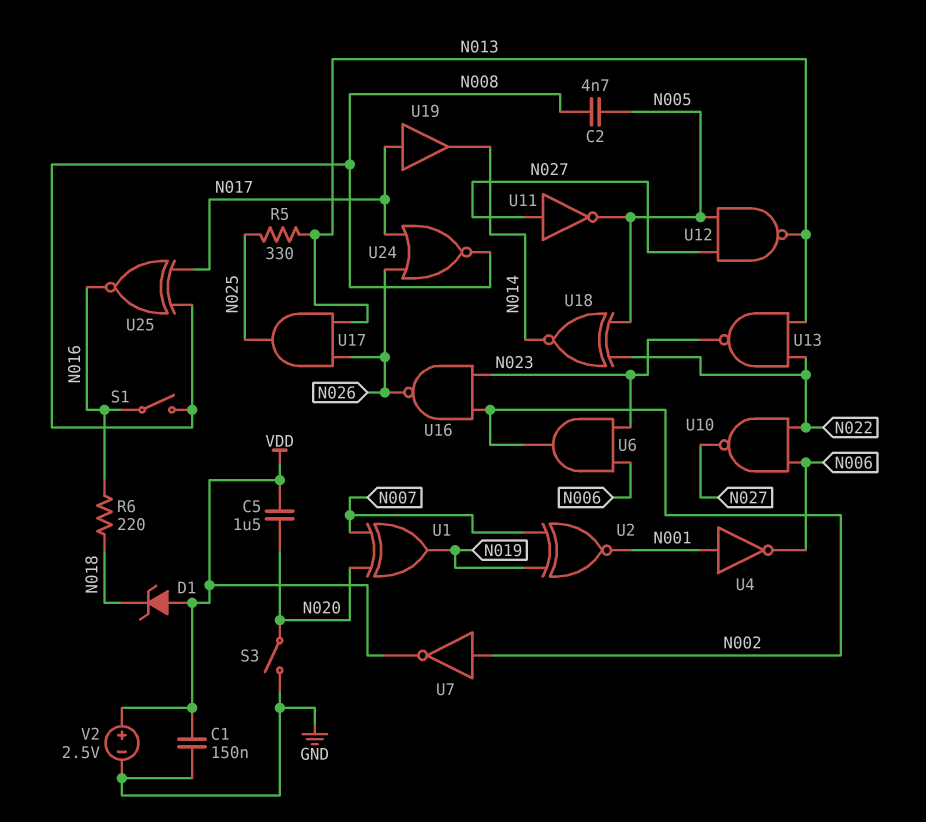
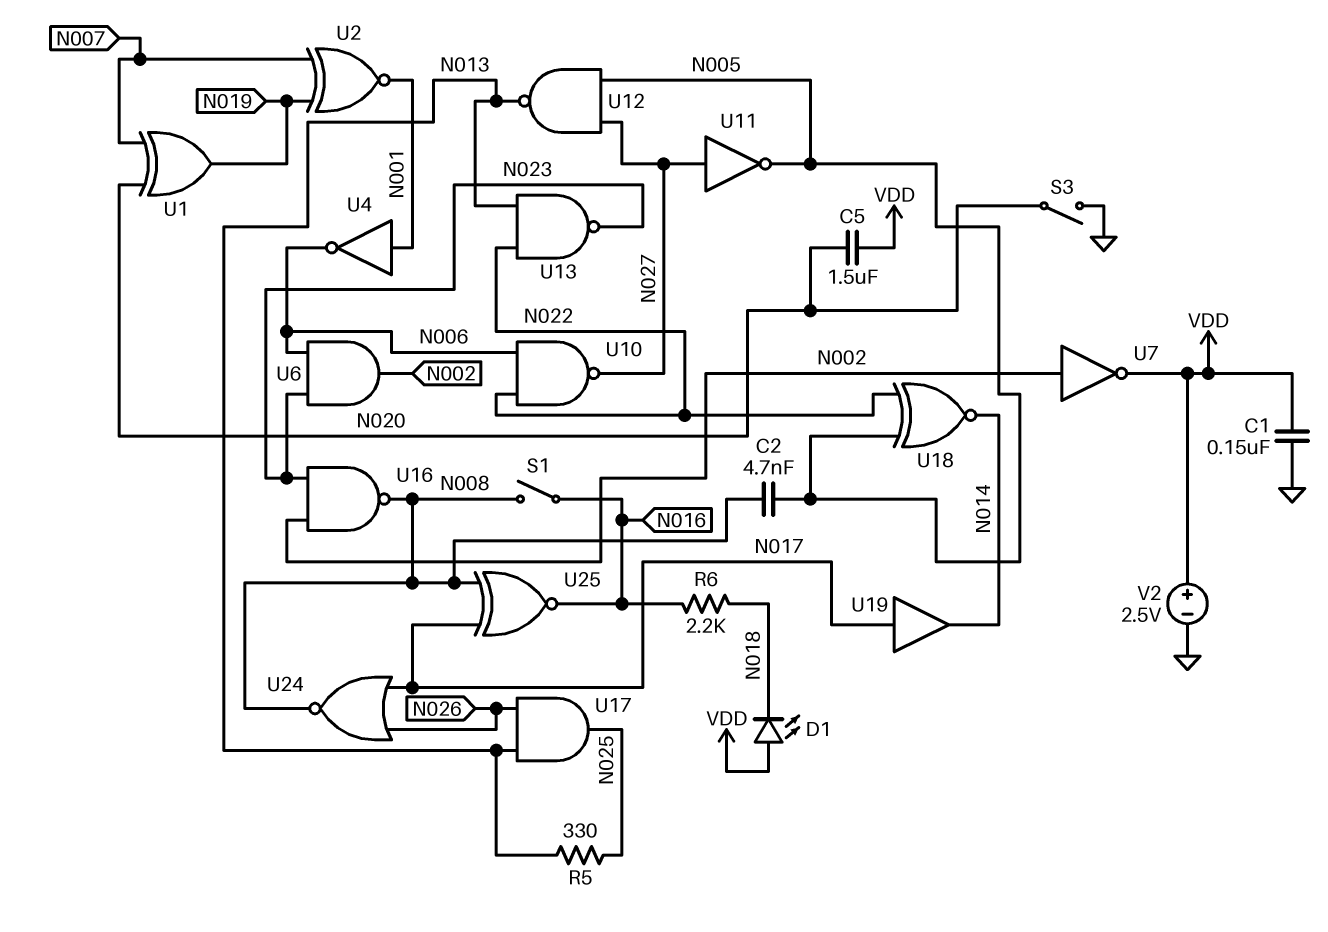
D1: zener (A VDD, K N018) -> LED (A VDD, K N018)
R6: 220 (N016, N018) -> 2.2k (N016, N018)
U16: NAND (in N002, in N023, out N026) -> NAND (in N002, in N023, out N008)

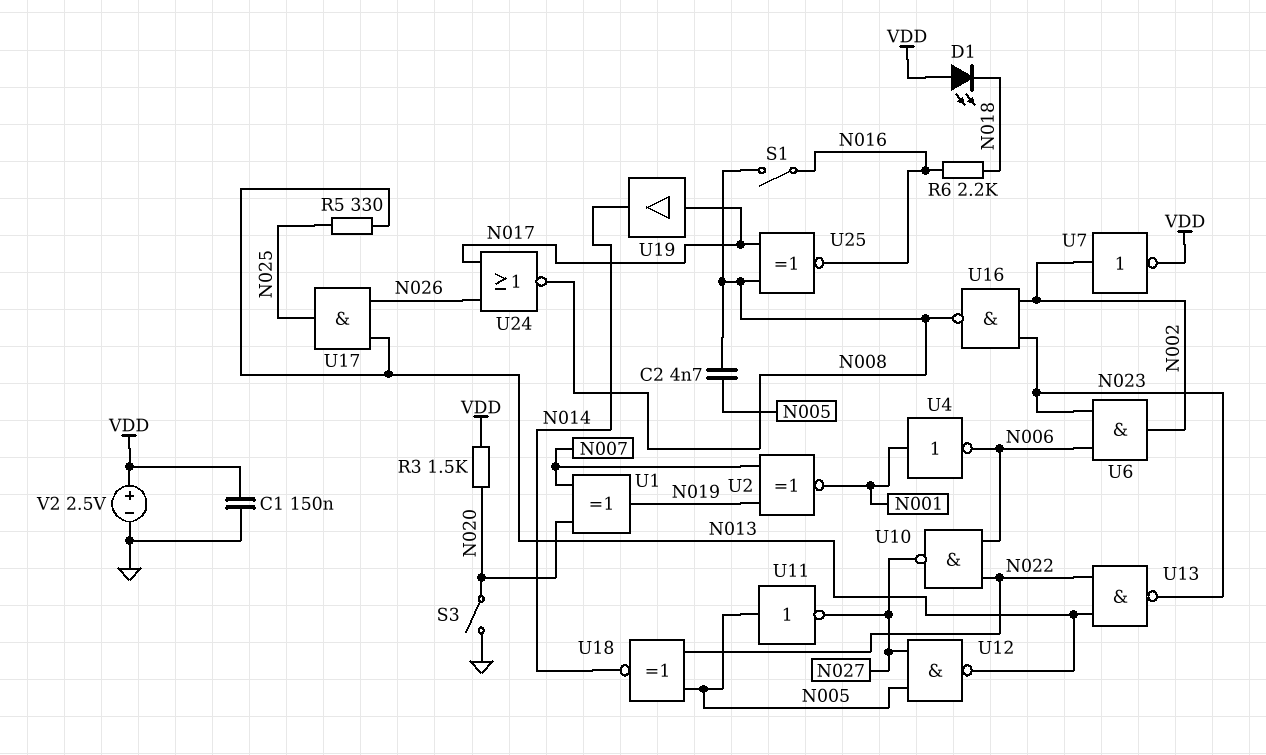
C5: 1.5uF (N020, VDD) -> none
R3: none -> 1.5k (N020, VDD)
U11: NOT (in N027, out N005) -> NOT (in N005, out N027)

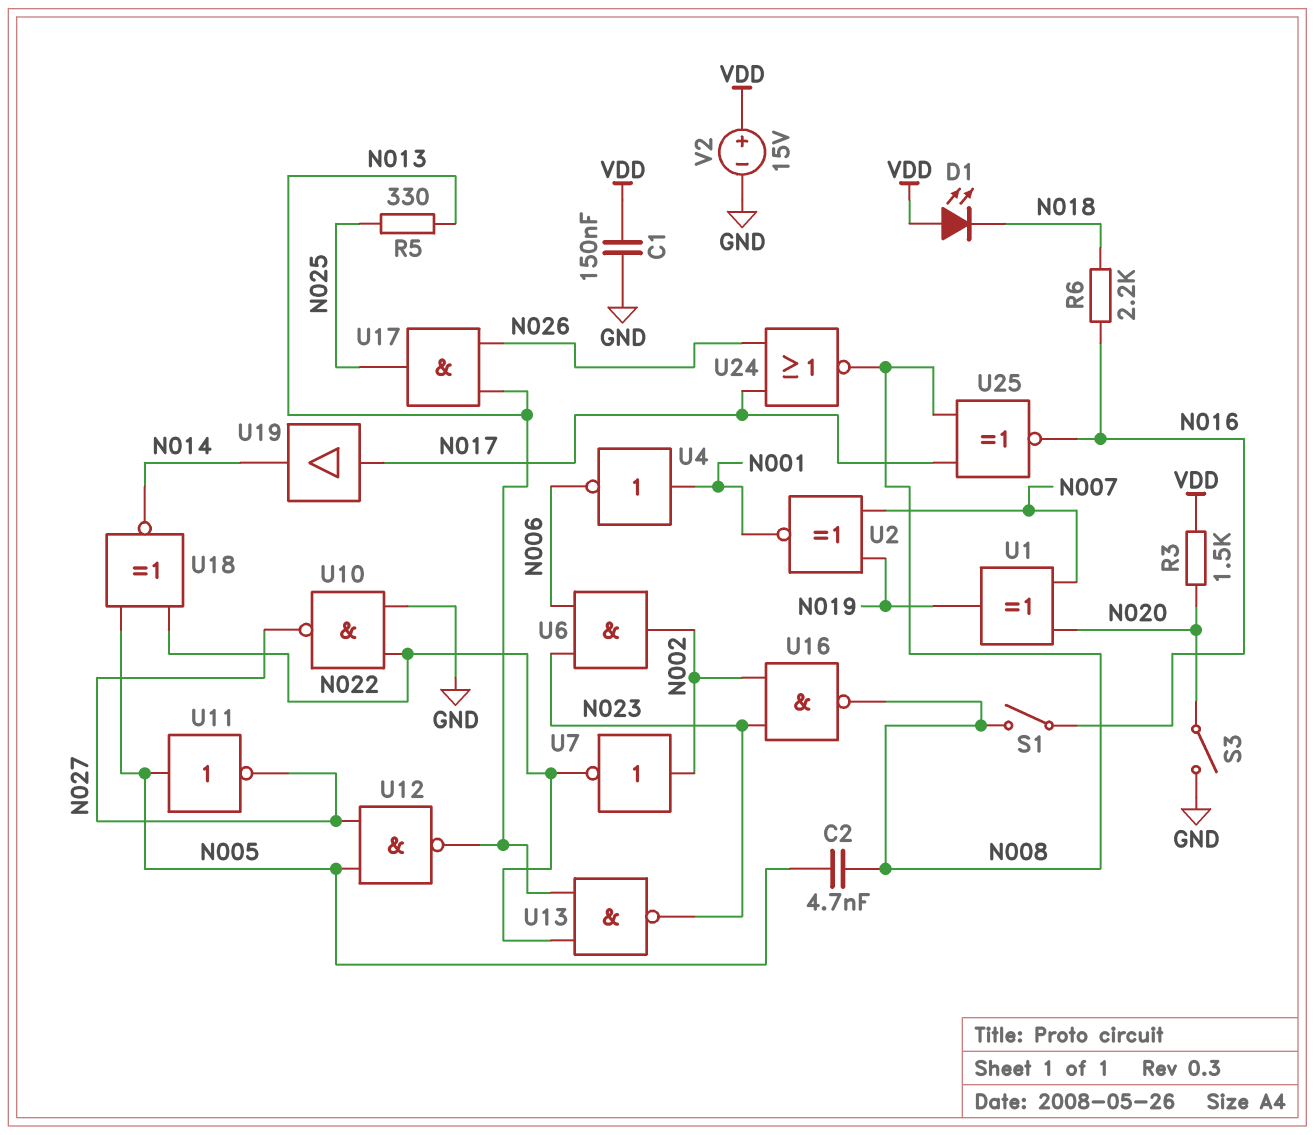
U7: NOT (in N002, out VDD) -> NOT (in N002, out N022)
U10: NAND (in N006, in N022, out N027) -> NAND (in GND, in N022, out N027)
V2: 2.5V (plus VDD, minus GND) -> 15V (plus VDD, minus GND)

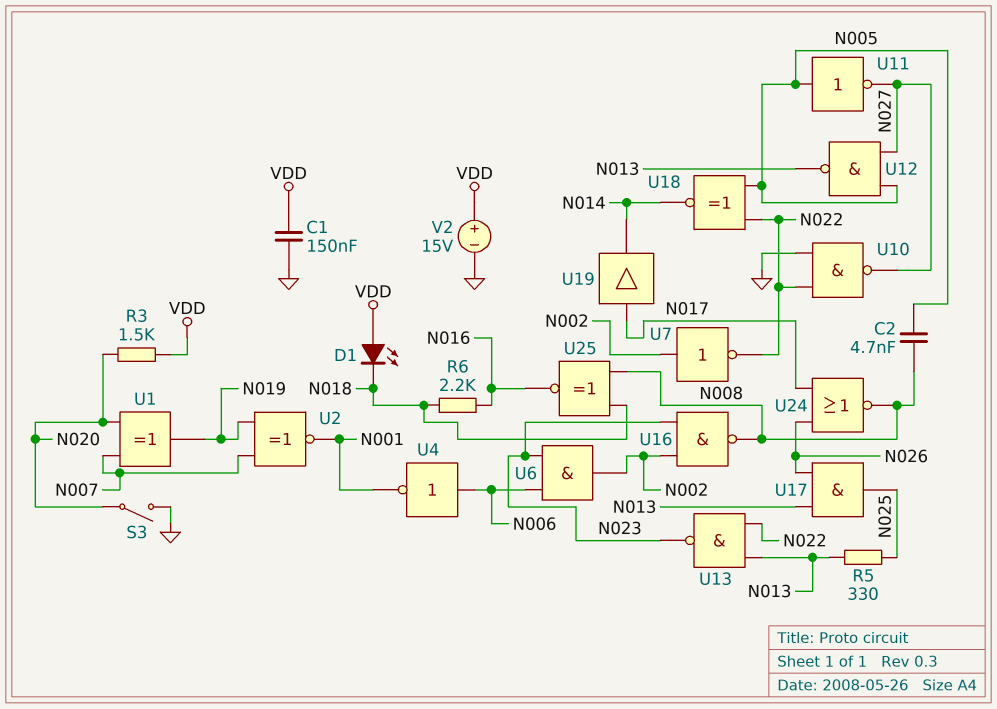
S1: switch (N008, N016) -> none
U4: NOT (in N001, out N006) -> NOT (in N006, out N001)
U25: XNOR (in N008, in N017, out N016) -> XNOR (in N008, in N018, out N016)

